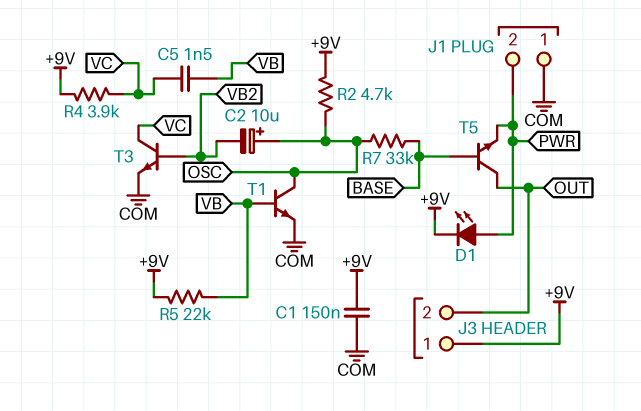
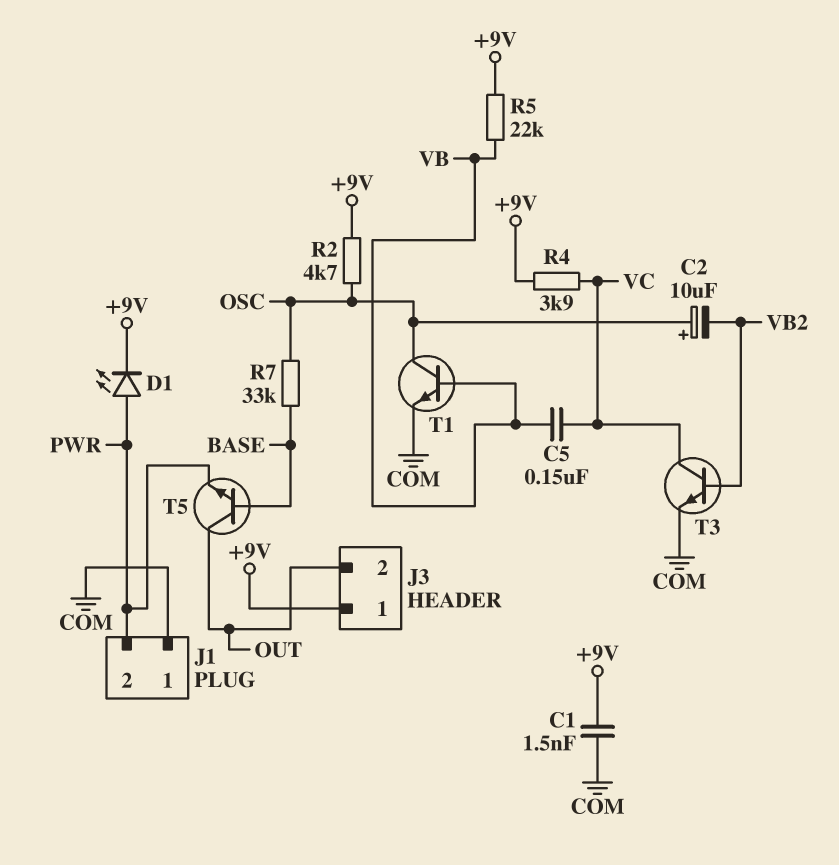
C1: 150nF (+9V, COM) -> 1.5nF (+9V, COM)
C5: 1.5nF (VB, VC) -> 150nF (VB, VC)

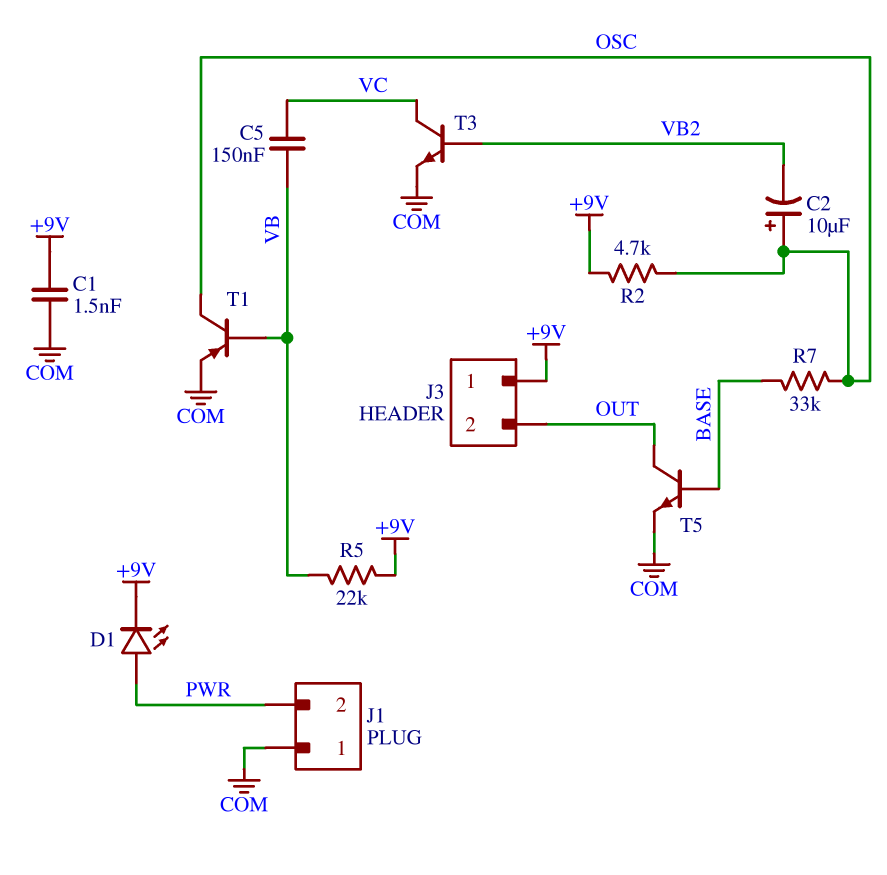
R4: 3.9k (+9V, VC) -> none
T1: NPN (B VB, C OSC, E COM) -> PNP (B VB, C OSC, E COM)
T5: NPN (B BASE, C OUT, E PWR) -> NPN (B BASE, C OUT, E COM)

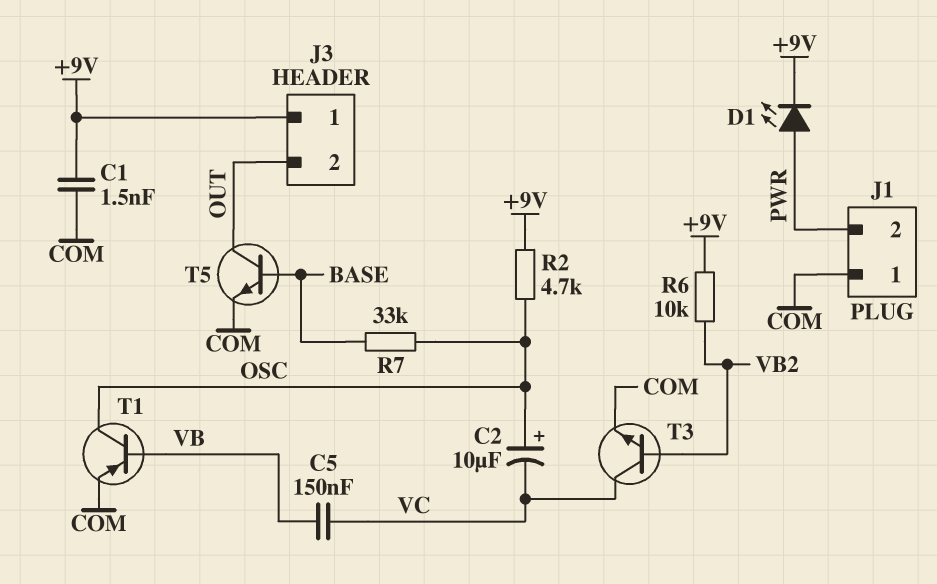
C2: 10uF (plus OSC, minus VB2) -> 10uF (plus OSC, minus VC)
R5: 22k (+9V, VB) -> none
R6: none -> 10k (+9V, VB2)

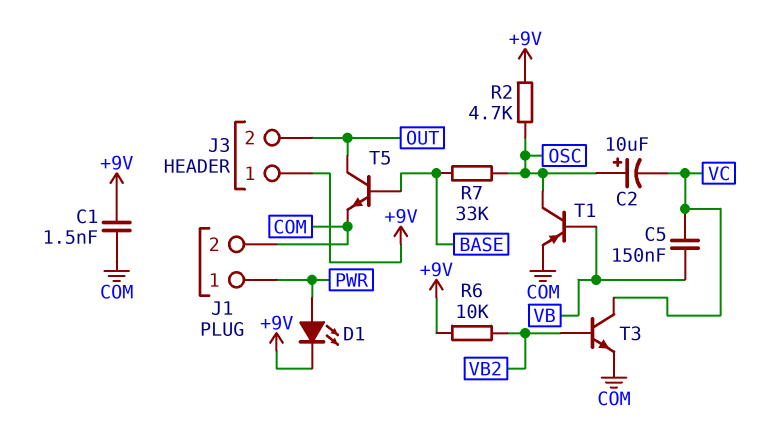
J1 pin 1: COM -> PWR
J1 pin 2: PWR -> COM

